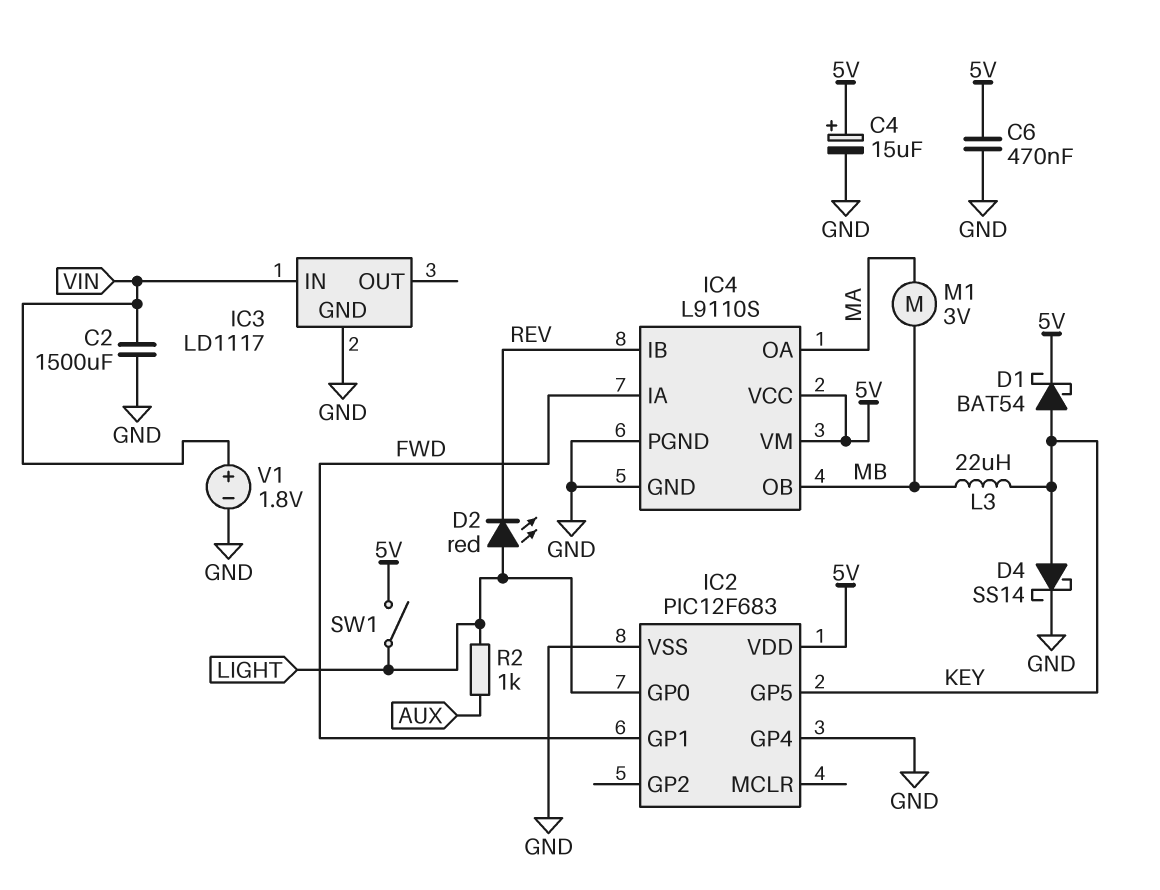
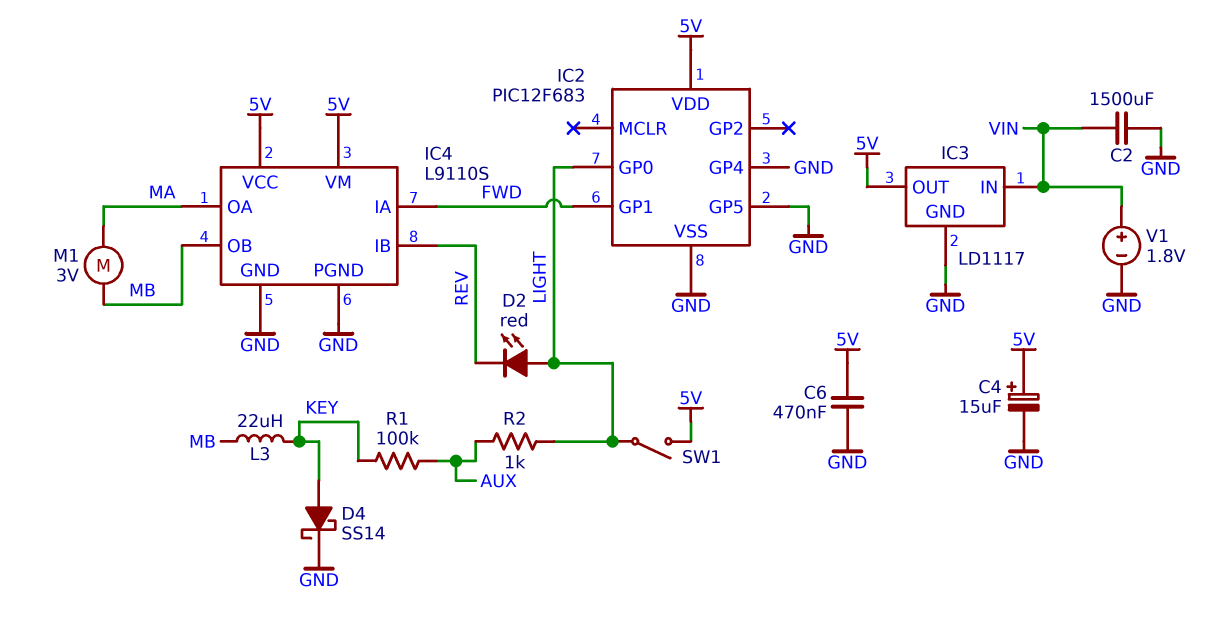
D1: schottky BAT54 (A KEY, K 5V) -> none
IC2 pin GP5: KEY -> GND
IC3 pin OUT: none -> 5V
R1: none -> 100k (AUX, KEY)

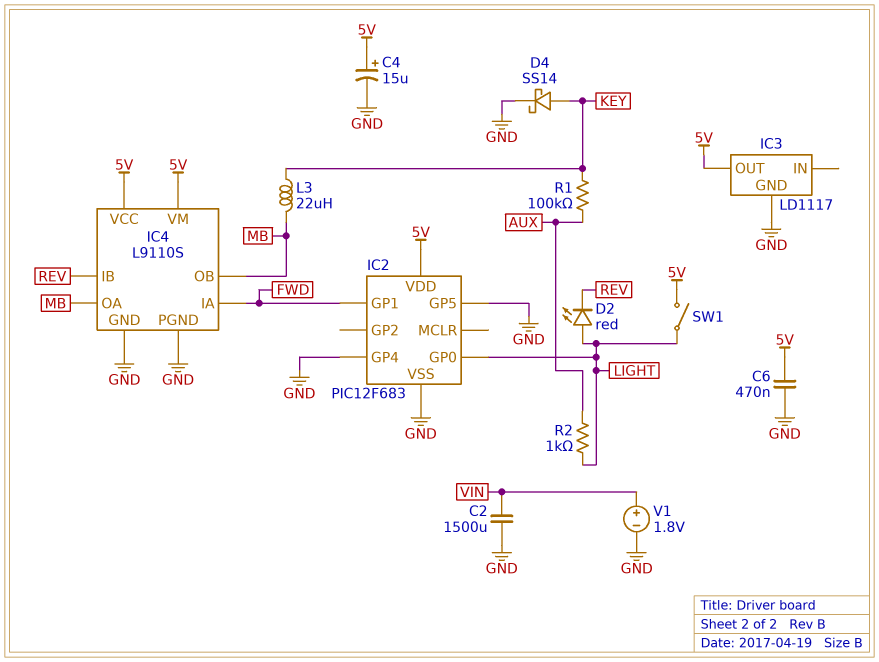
IC3 pin IN: VIN -> none
IC4 pin OA: MA -> MB
M1: motor 3V (MA, MB) -> none

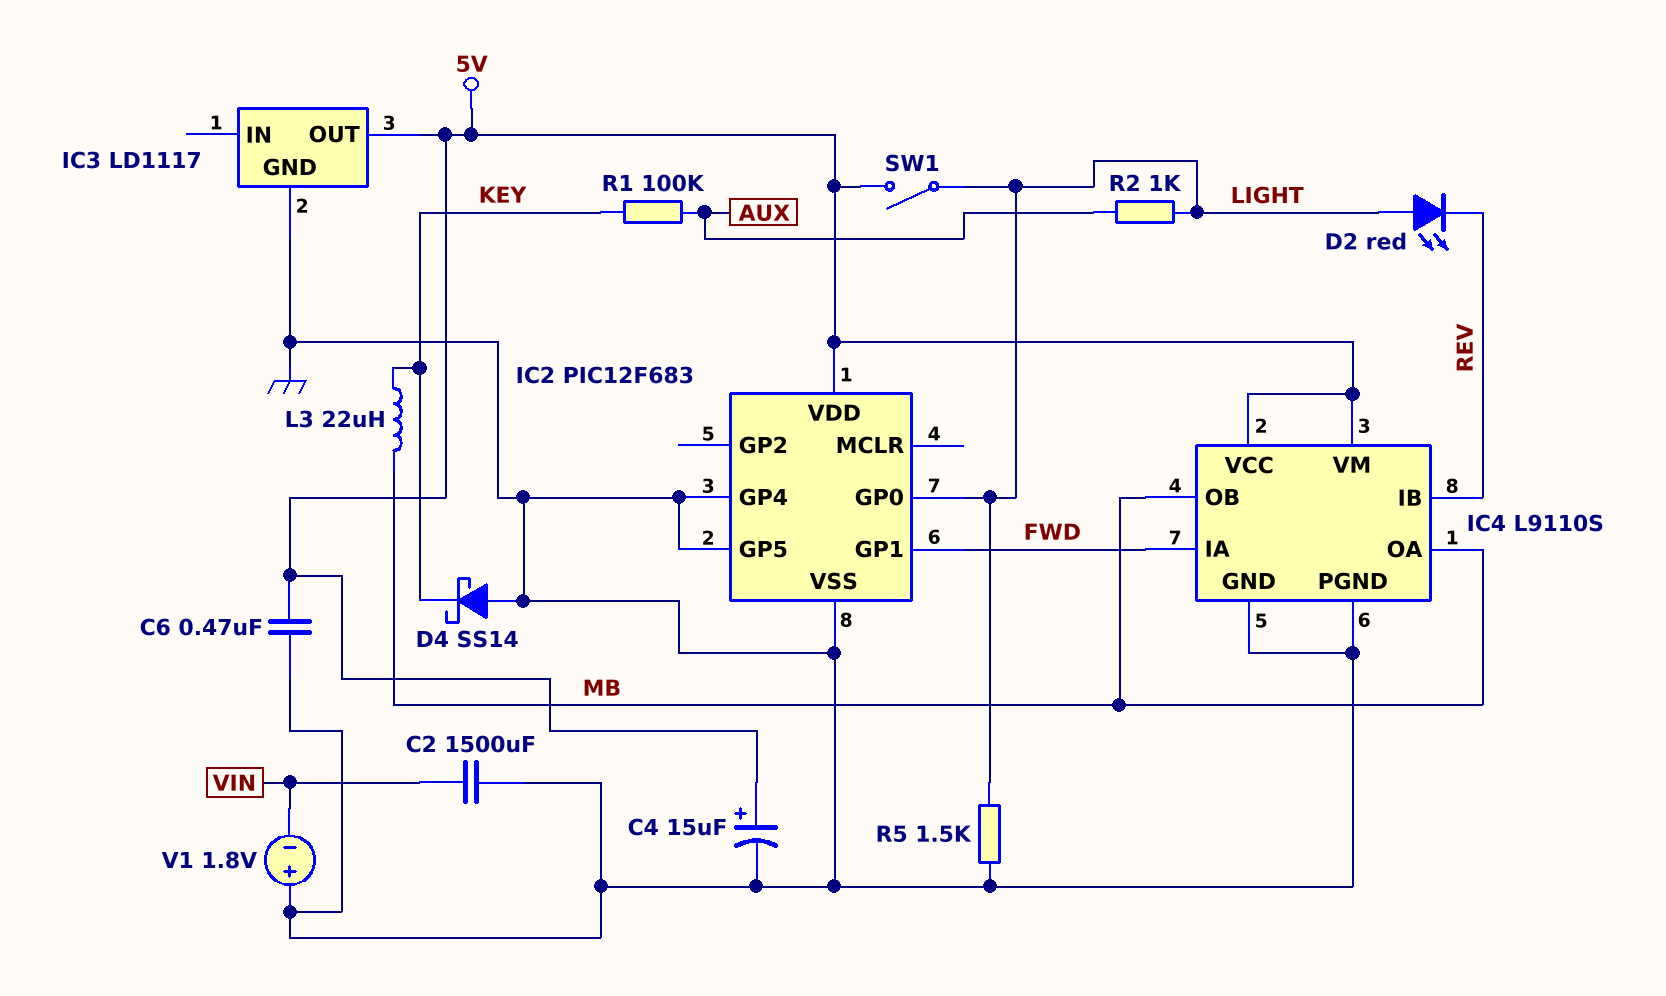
D4: schottky SS14 (A KEY, K GND) -> schottky SS14 (A GND, K KEY)
R5: none -> 1.5k (GND, LIGHT)
V1: 1.8V (plus VIN, minus GND) -> 1.8V (plus GND, minus VIN)

